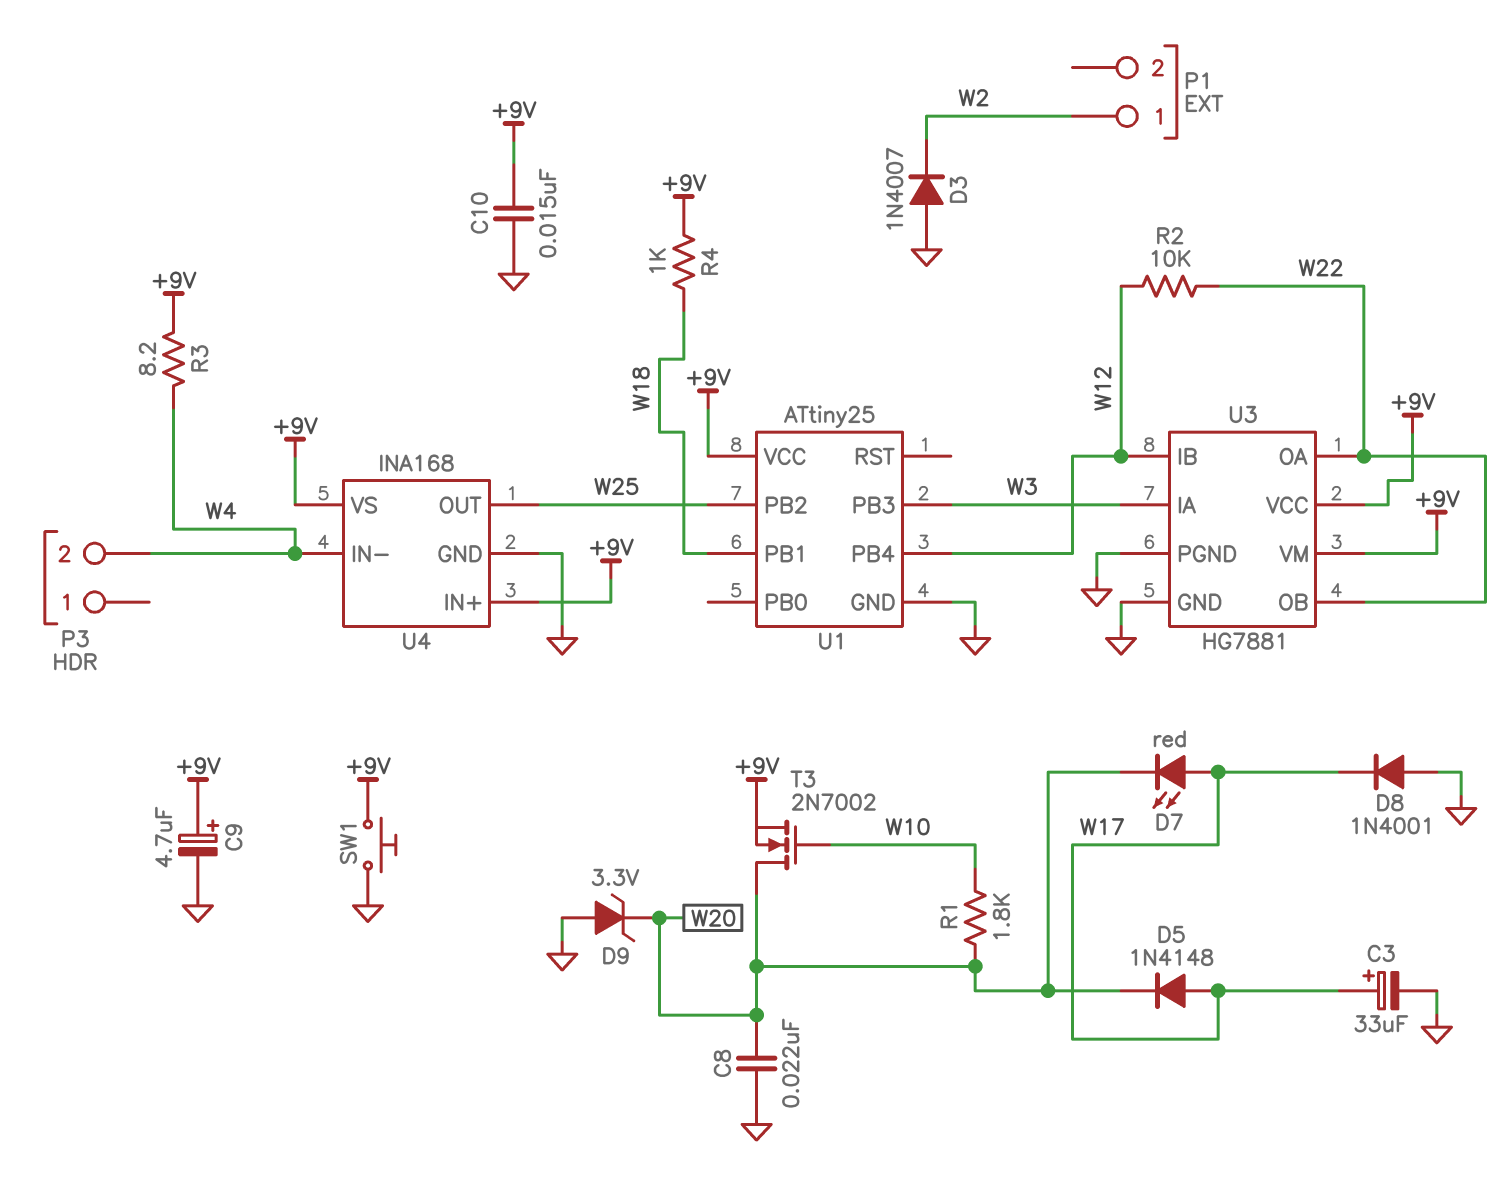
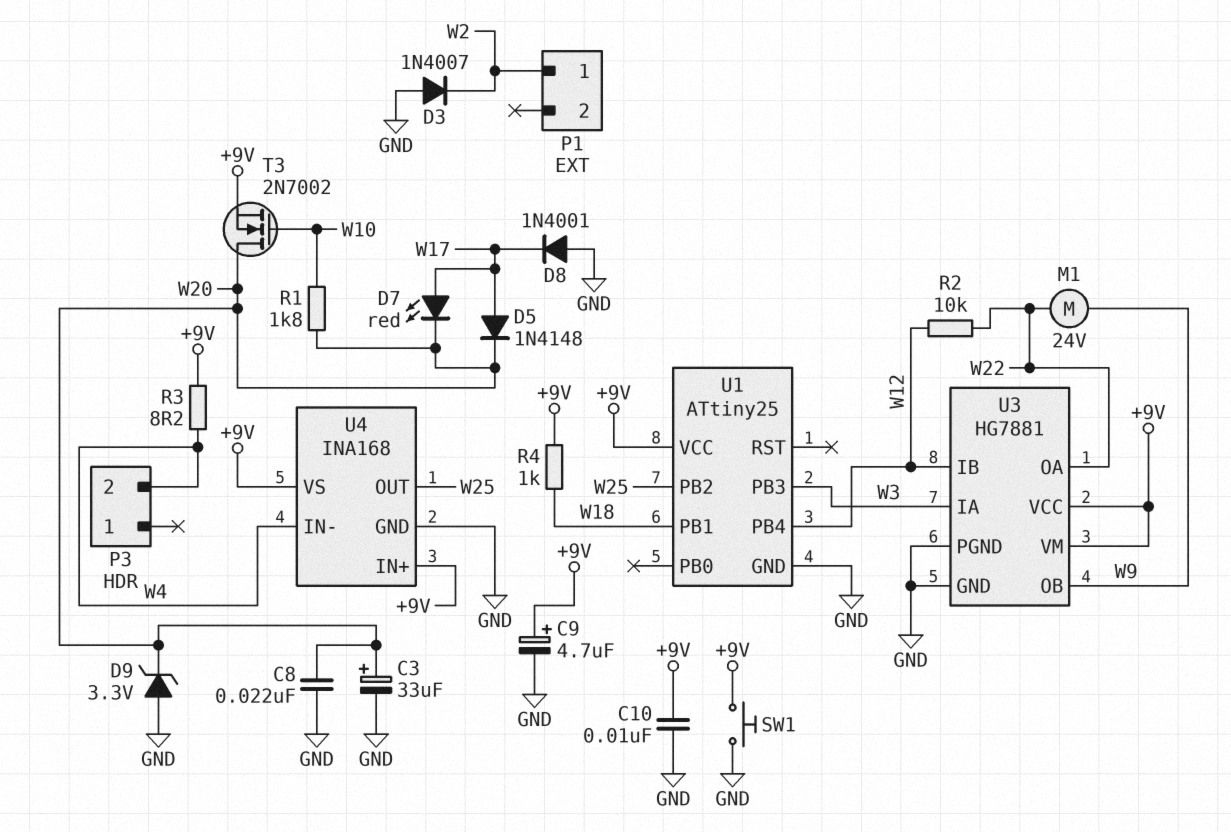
C3: 33uF (plus W17, minus GND) -> 33uF (plus W20, minus GND)
C10: 15nF (+9V, GND) -> 10nF (+9V, GND)
M1: none -> motor 24V (W9, W22)
U3 pin OB: W22 -> W9

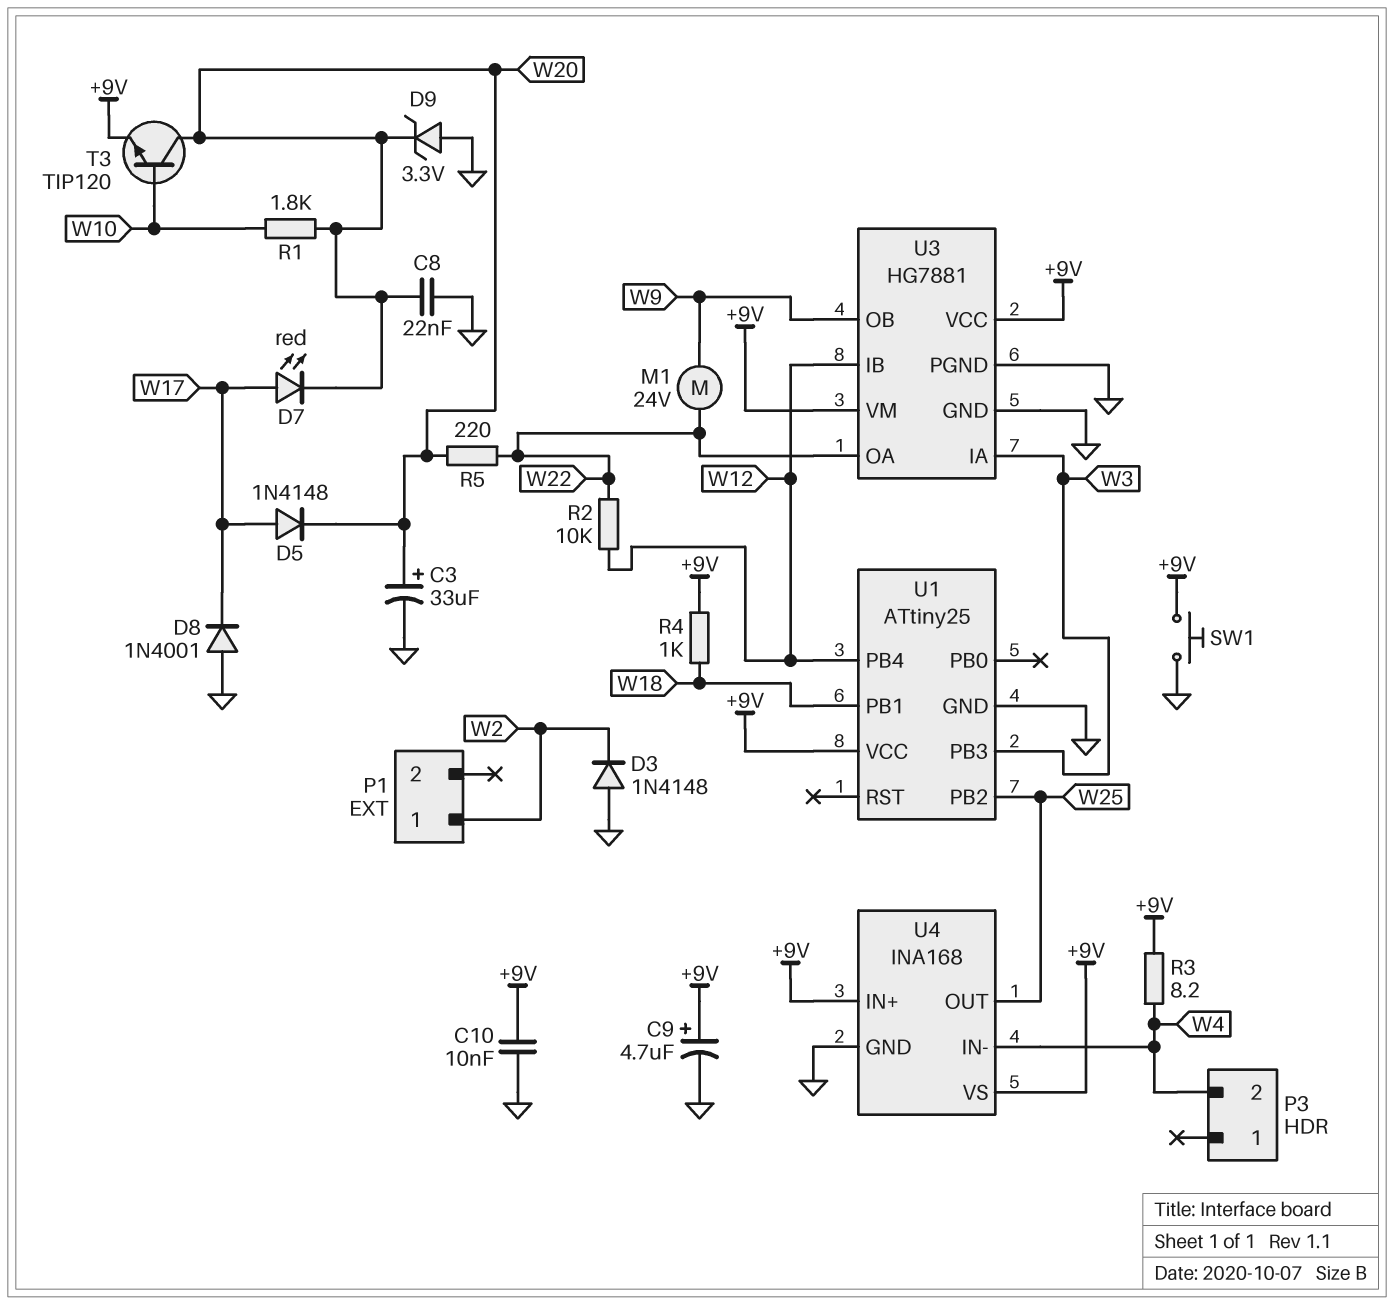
D3: diode 1N4007 (A GND, K W2) -> diode 1N4148 (A GND, K W2)
R5: none -> 220 (W20, W22)
T3: NMOS 2N7002 (G W10, D W20, S +9V) -> NPN TIP120 (B W10, C W20, E +9V)

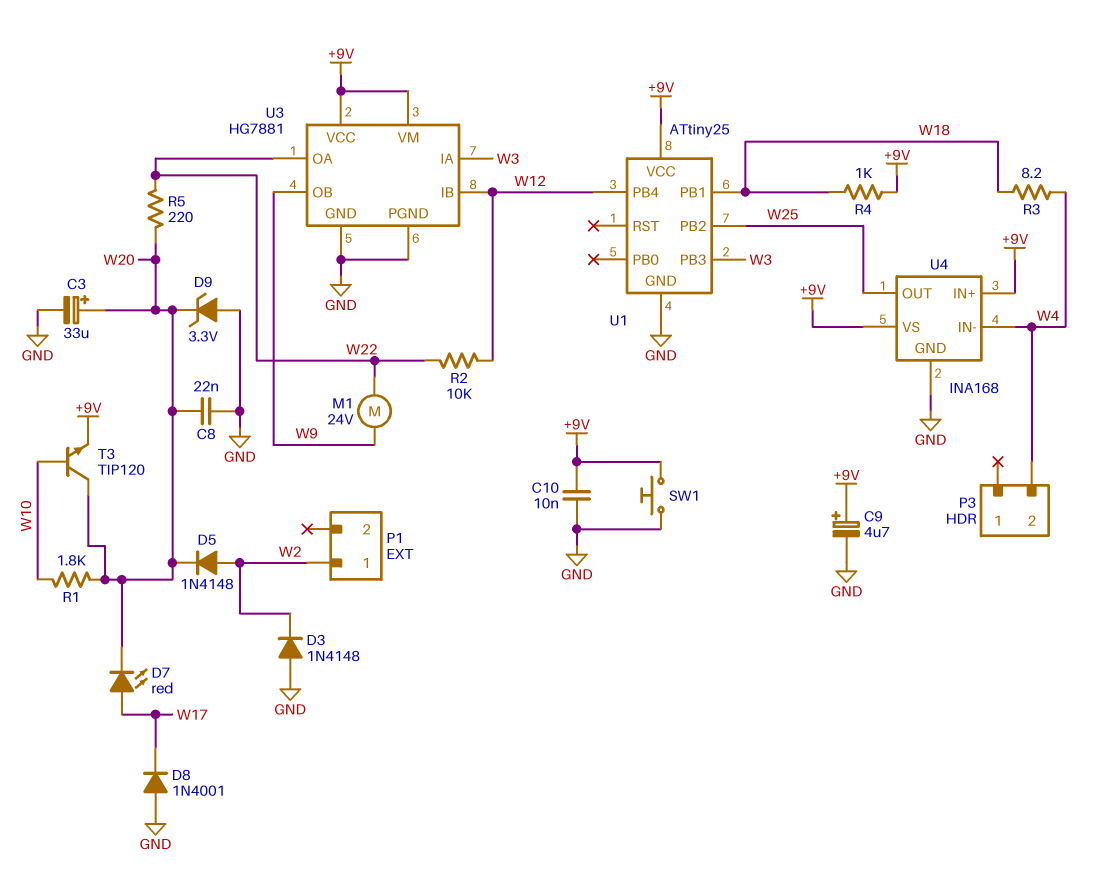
D5: diode 1N4148 (A W17, K W20) -> diode 1N4148 (A W2, K W20)
R3: 8.2 (+9V, W4) -> 8.2 (W4, W18)

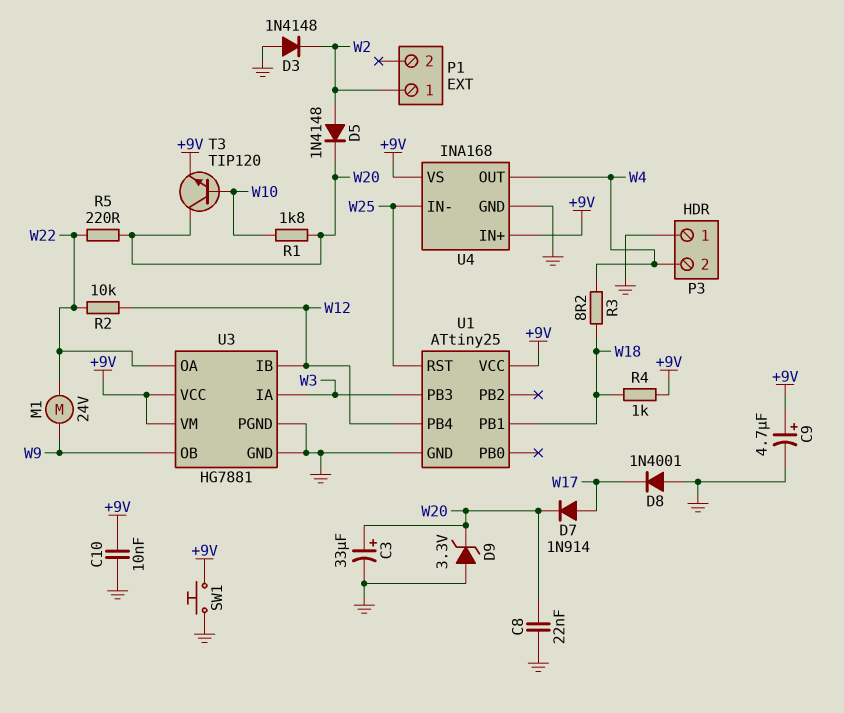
D7: LED red (A W17, K W20) -> diode 1N914 (A W17, K W20)
P3 pin 1: none -> GND
U1 pin PB2: W25 -> none
U1 pin RST: none -> W25
U4 pin IN-: W4 -> W25
U4 pin OUT: W25 -> W4

